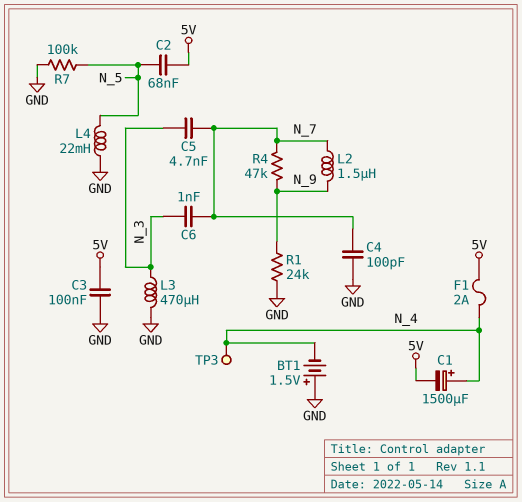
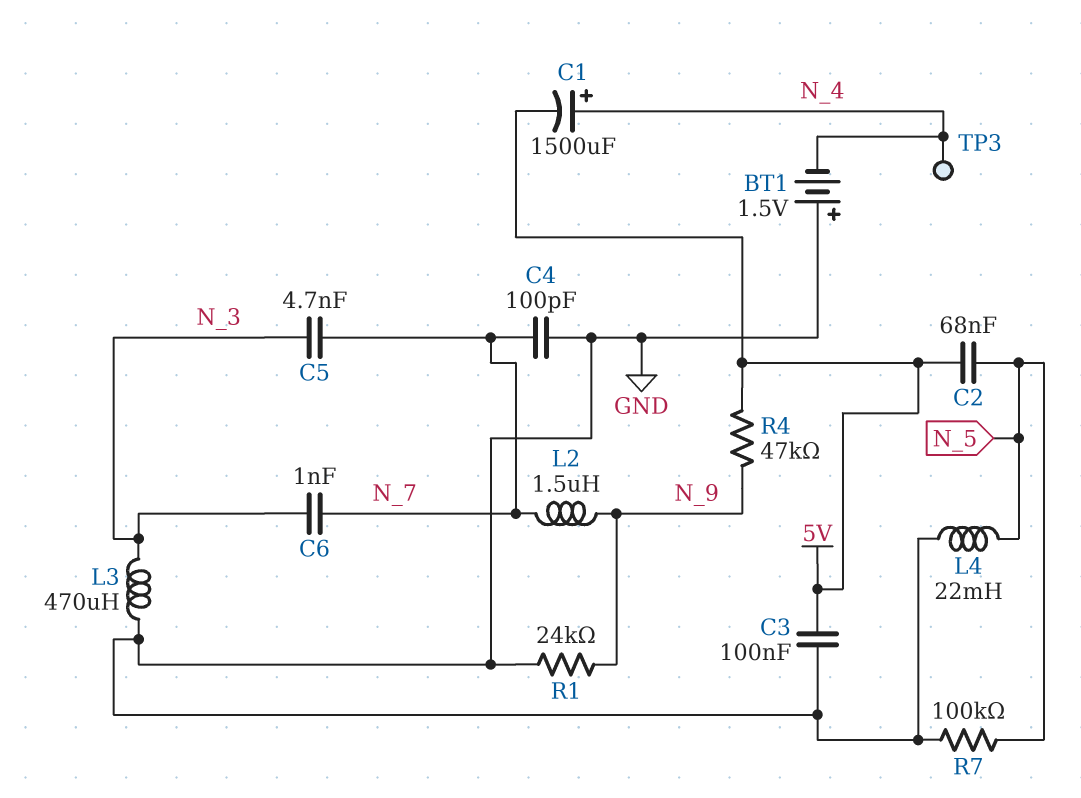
F1: 2A (5V, N_4) -> none
R4: 47k (N_7, N_9) -> 47k (5V, N_9)

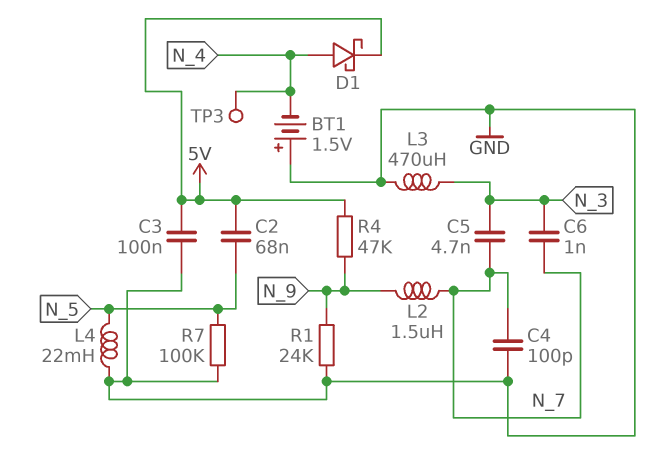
C1: 1500uF (plus N_4, minus 5V) -> none
D1: none -> schottky (A N_4, K 5V)

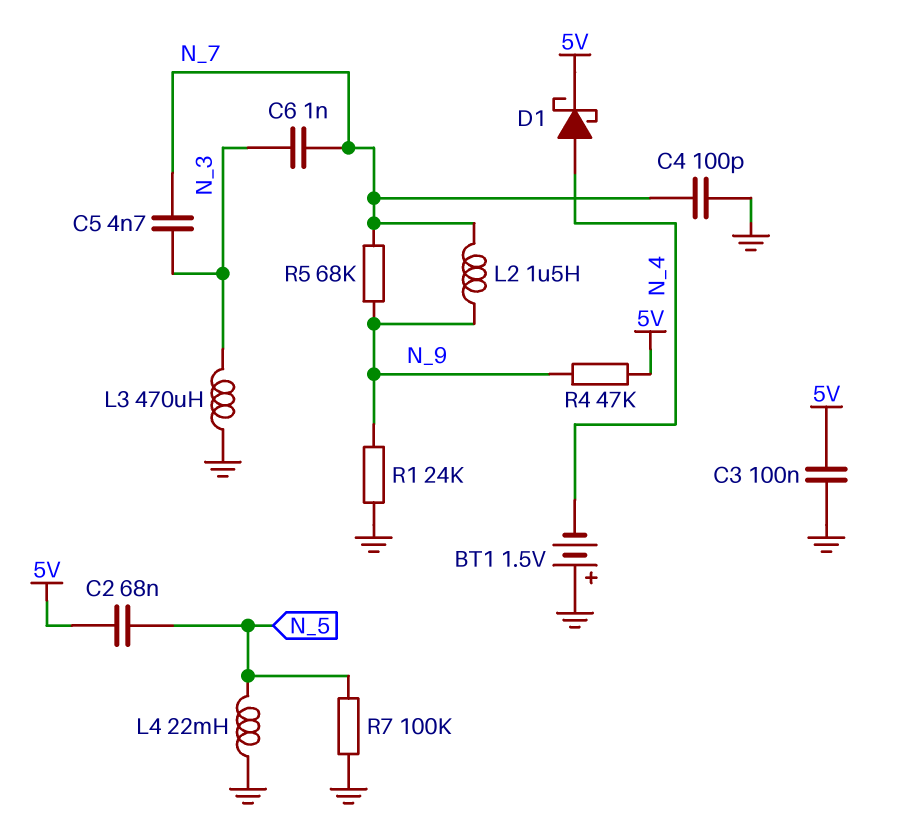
R5: none -> 68k (N_7, N_9)
TP3: test point (N_4) -> none

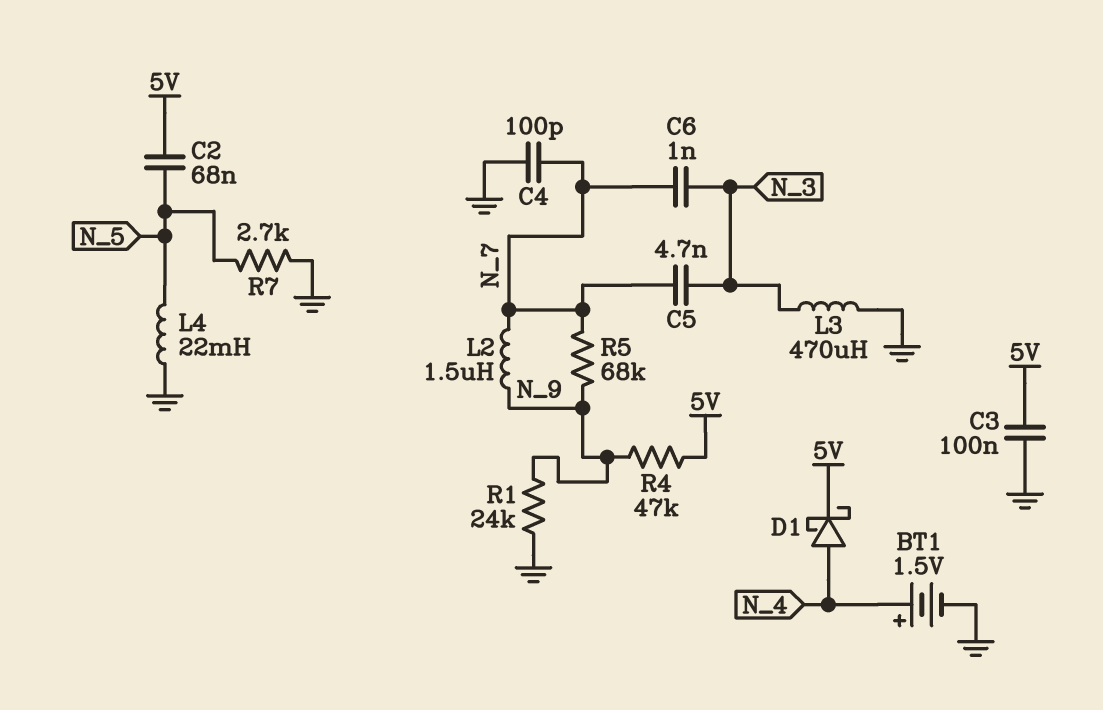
BT1: 1.5V (plus GND, minus N_4) -> 1.5V (plus N_4, minus GND)
R7: 100k (GND, N_5) -> 2.7k (GND, N_5)

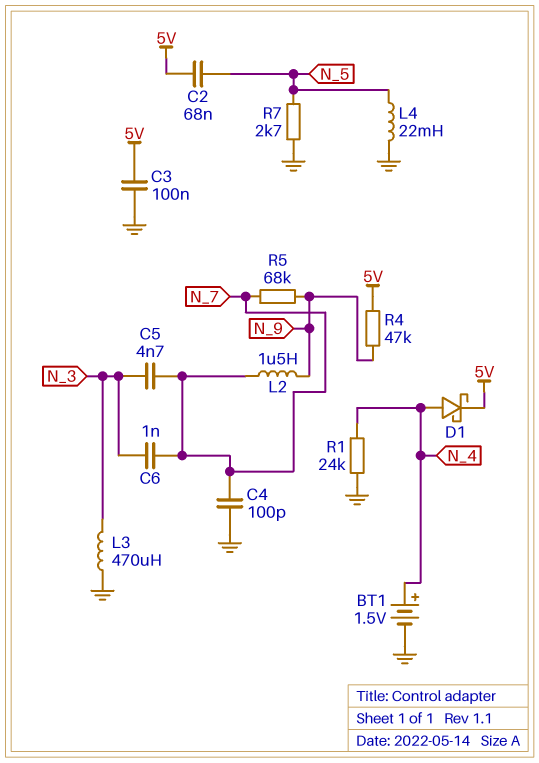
R1: 24k (GND, N_9) -> 24k (GND, N_4)

